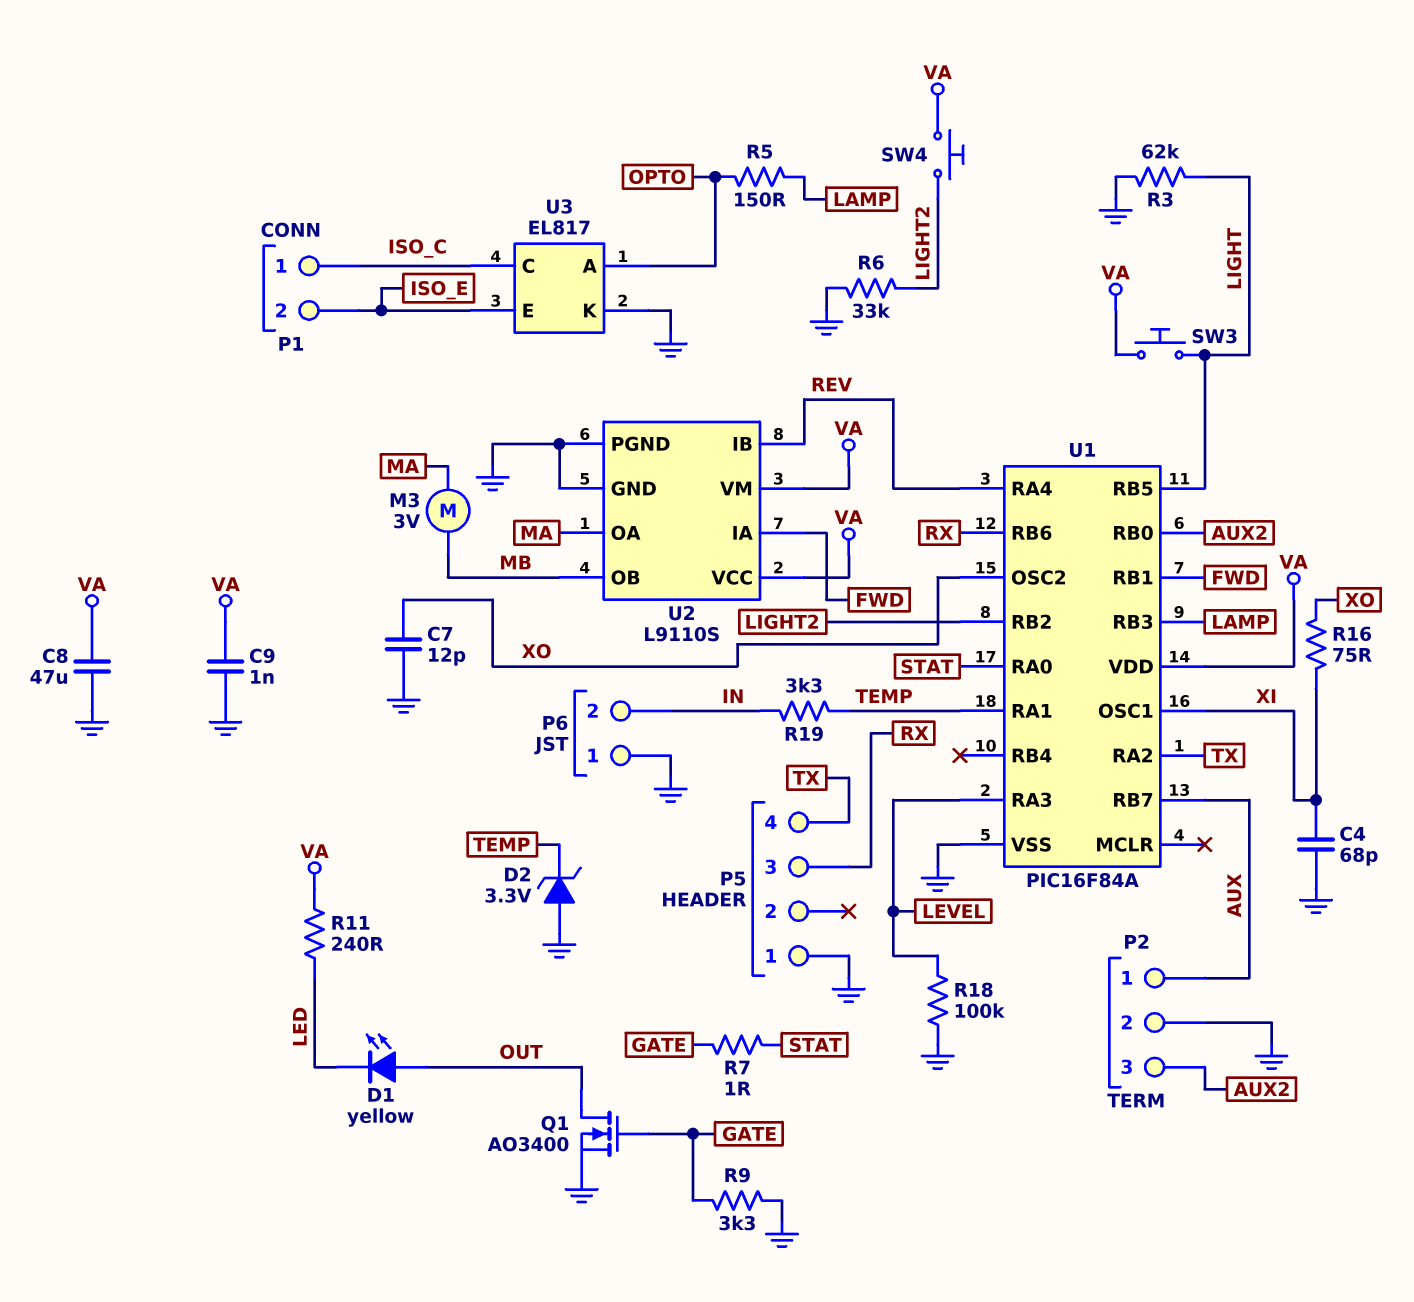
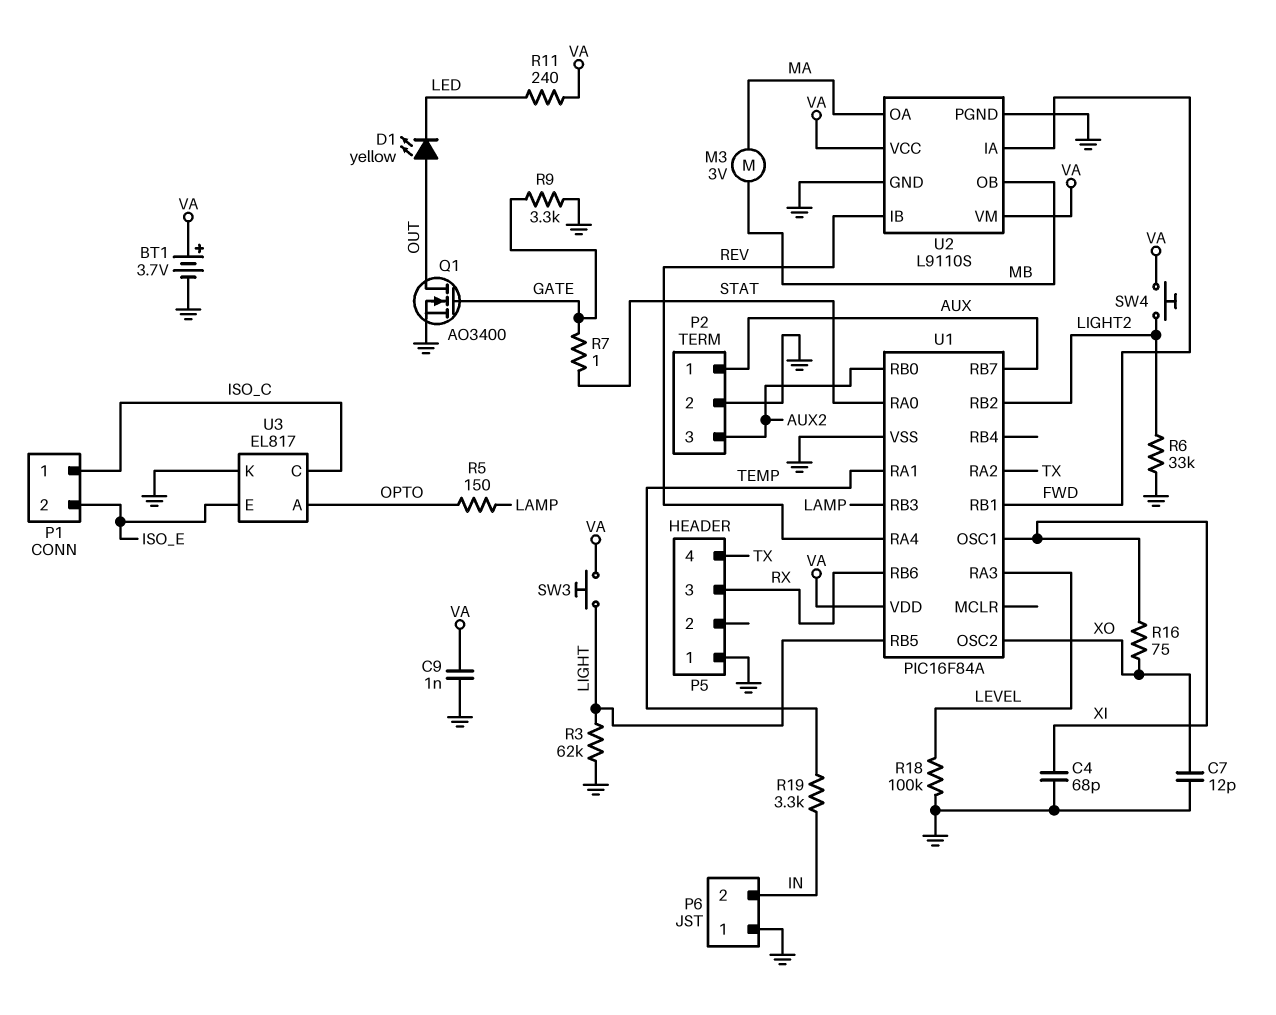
BT1: none -> 3.7V (plus VA, minus GND)
C8: 47uF (GND, VA) -> none
D2: zener 3.3V (A GND, K TEMP) -> none

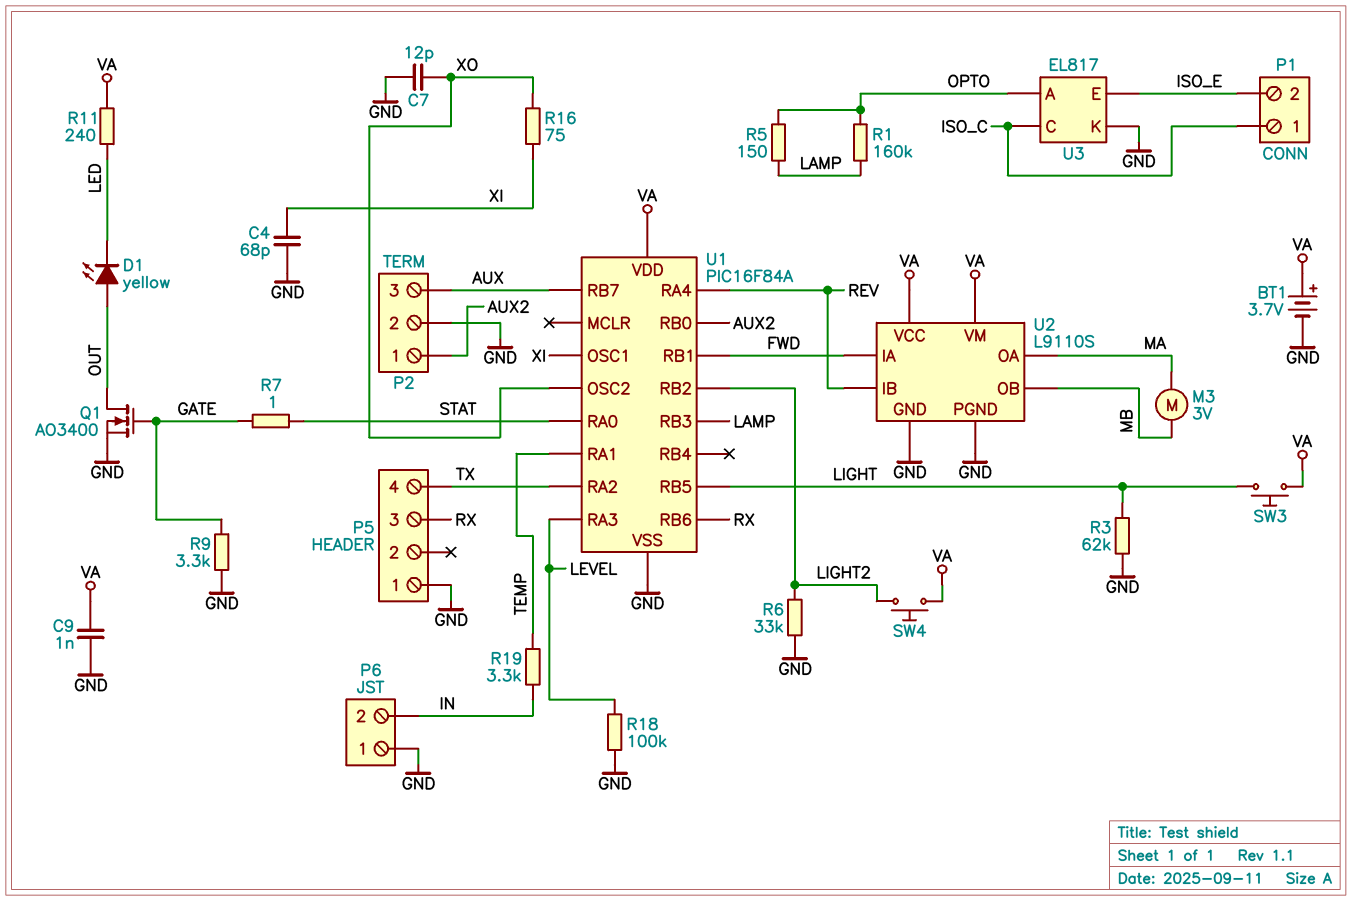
P2 pin 1: AUX -> AUX2
P2 pin 3: AUX2 -> AUX
R1: none -> 160k (LAMP, OPTO)

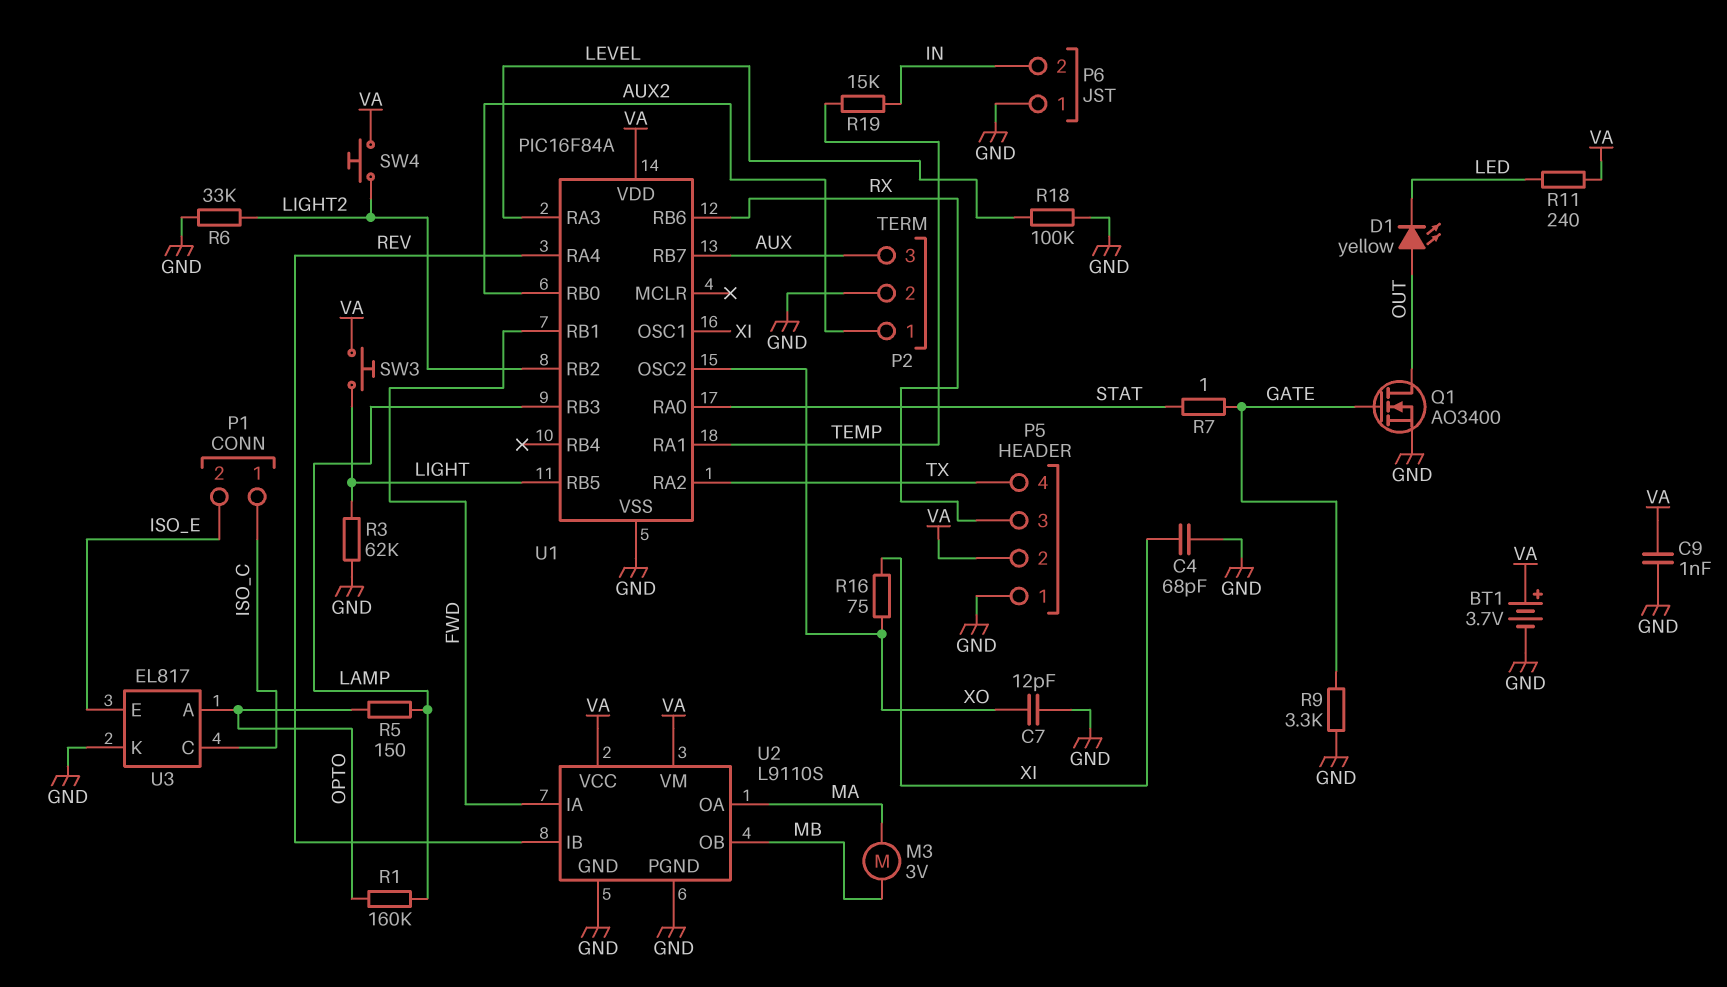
P5 pin 2: none -> VA
R19: 3.3k (IN, TEMP) -> 15k (IN, TEMP)

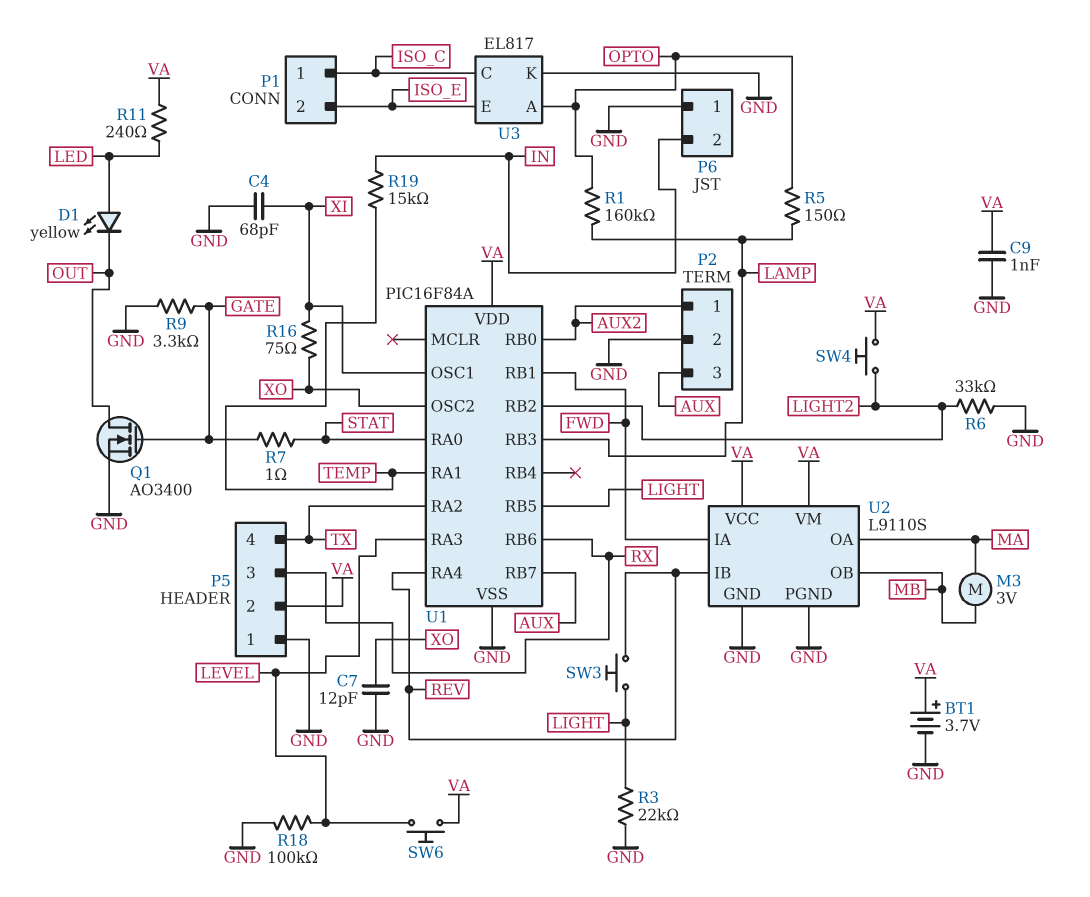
D1: LED yellow (A OUT, K LED) -> LED yellow (A LED, K OUT)
R3: 62k (GND, LIGHT) -> 22k (GND, LIGHT)
SW3: button (LIGHT, VA) -> button (LIGHT, REV)
SW6: none -> button (LEVEL, VA)

